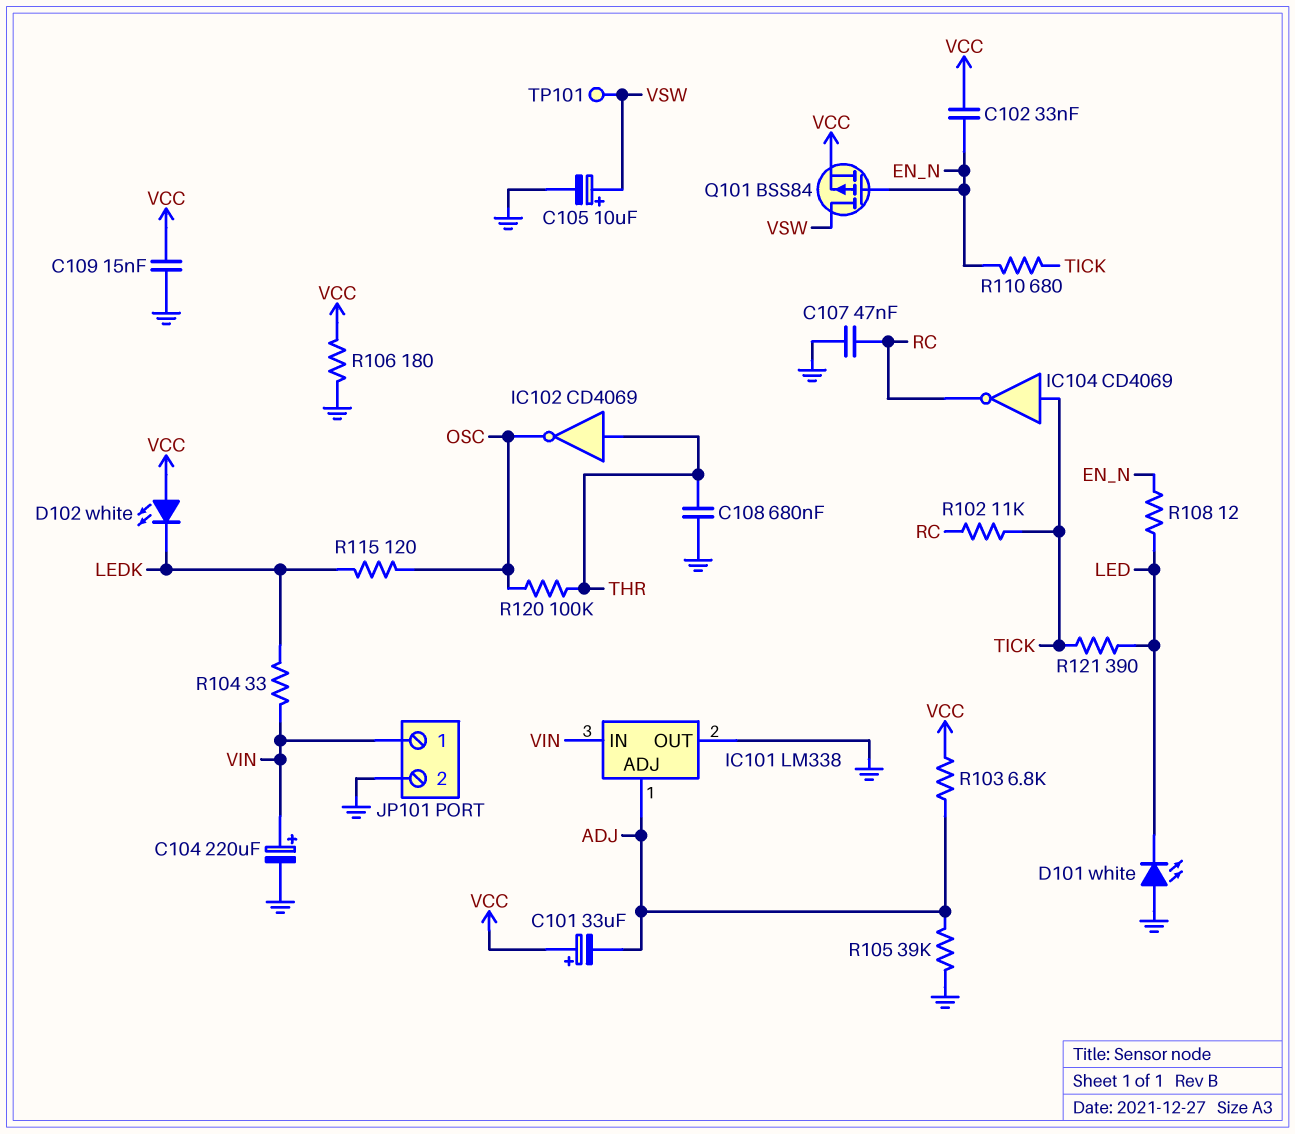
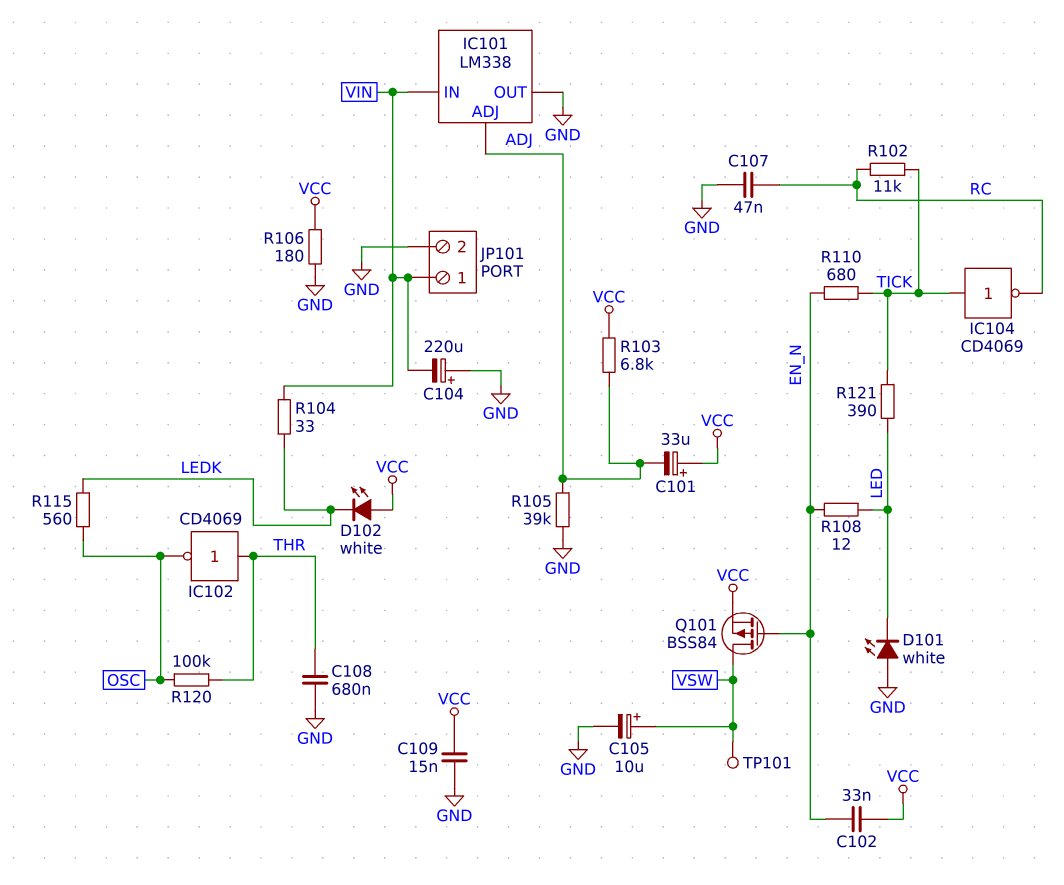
C104: 220uF (plus VIN, minus GND) -> 220uF (plus GND, minus VIN)
R115: 120 (LEDK, OSC) -> 560 (LEDK, OSC)

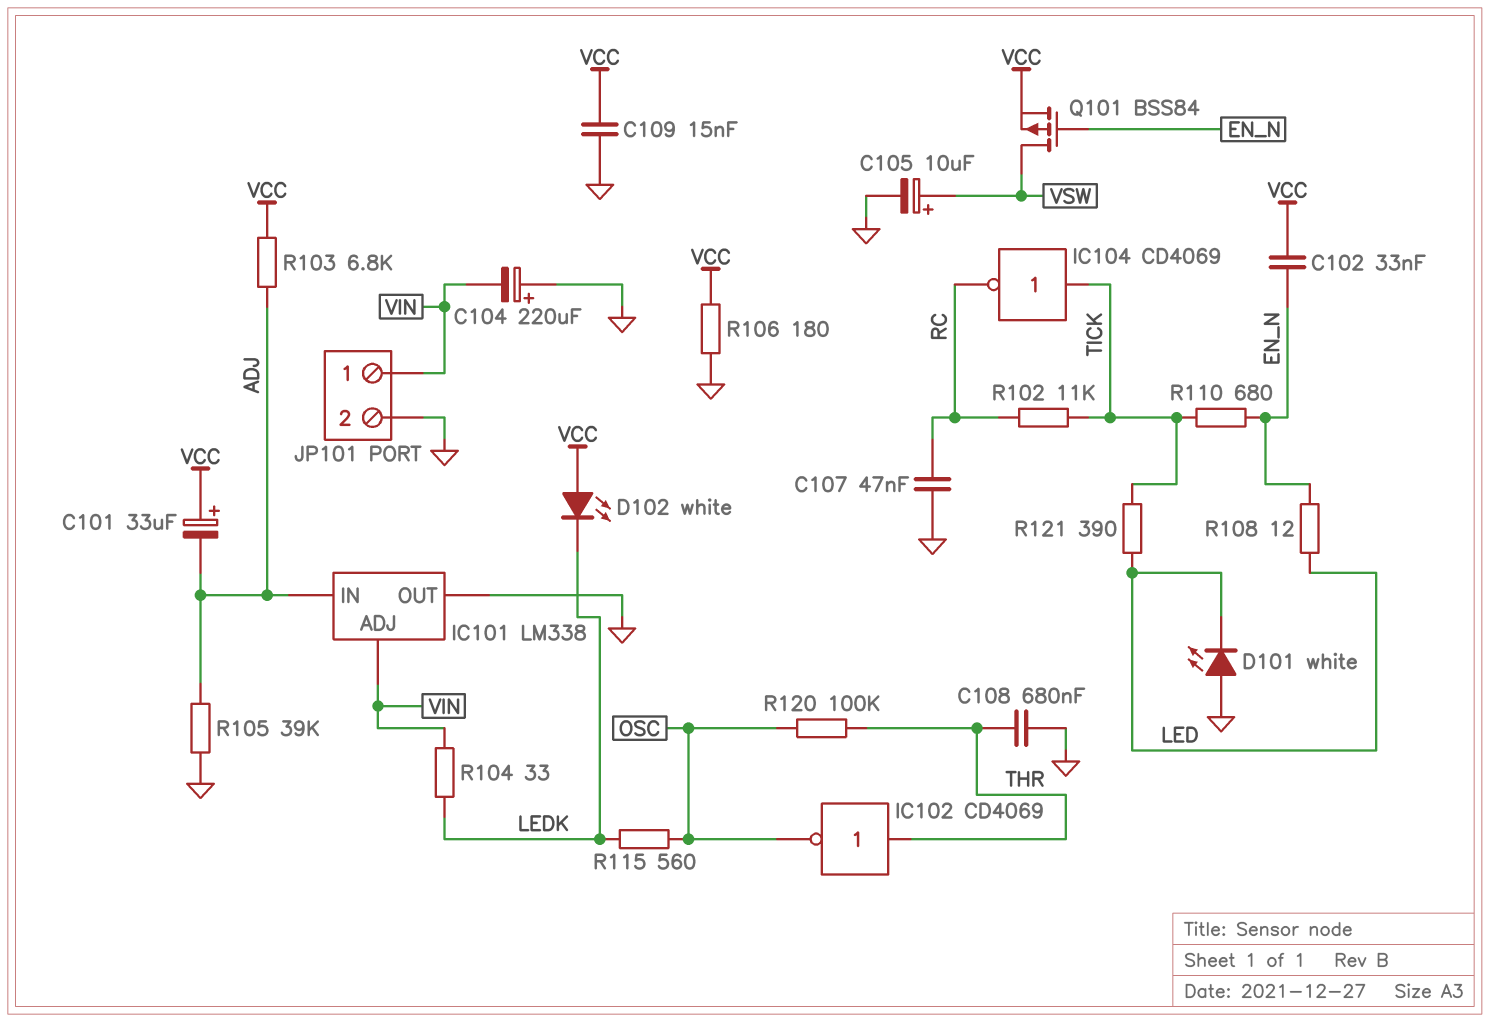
IC101 pin ADJ: ADJ -> VIN
IC101 pin IN: VIN -> ADJ
TP101: test point (VSW) -> none

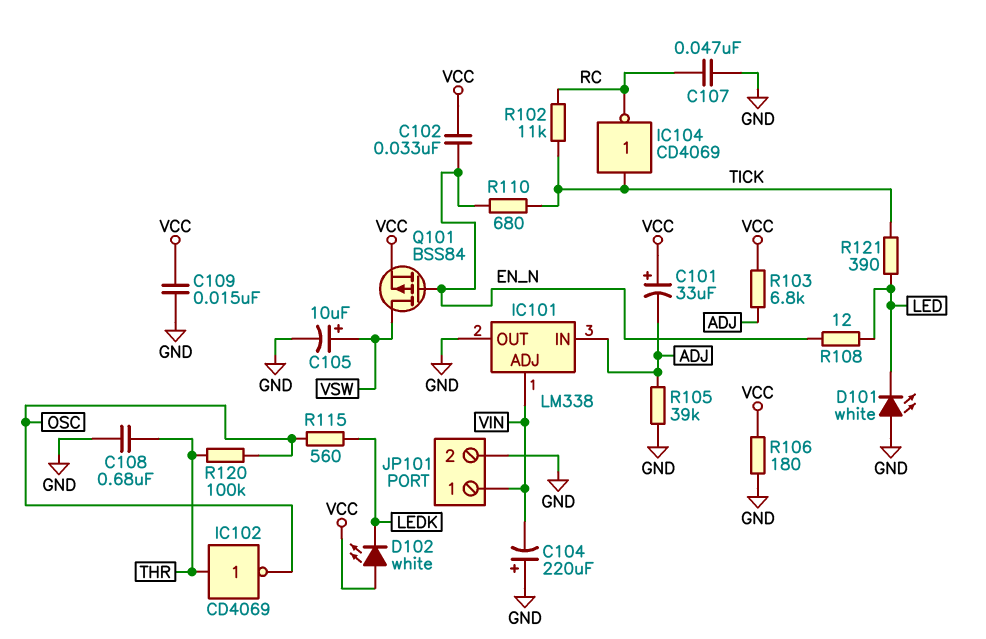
R104: 33 (LEDK, VIN) -> none

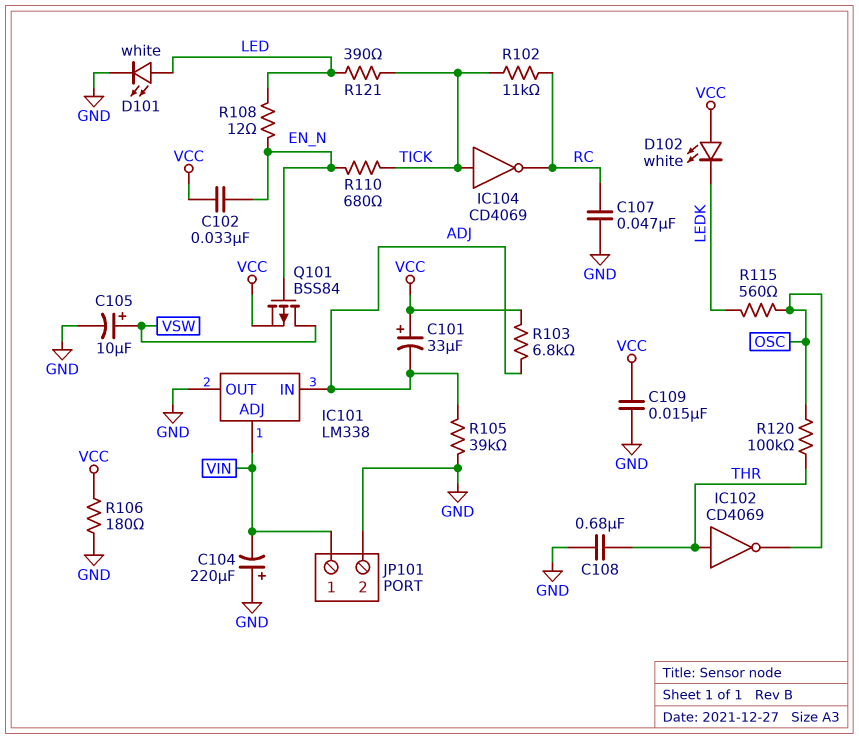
D101: LED white (A GND, K LED) -> LED white (A LED, K GND)

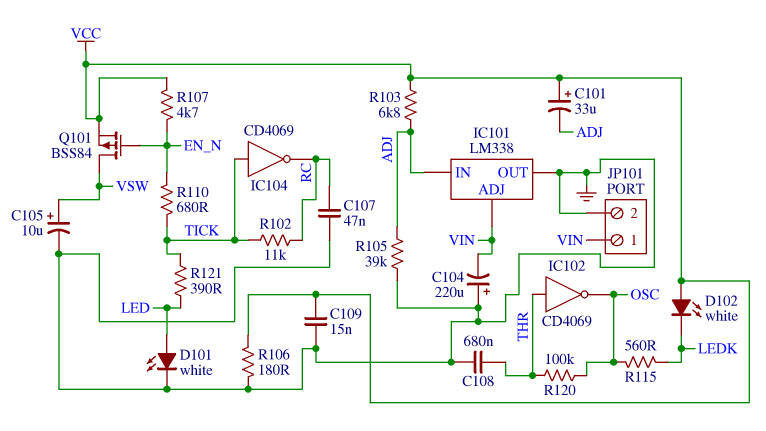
C102: 33nF (EN_N, VCC) -> none
R107: none -> 4.7k (EN_N, VCC)
R108: 12 (EN_N, LED) -> none

